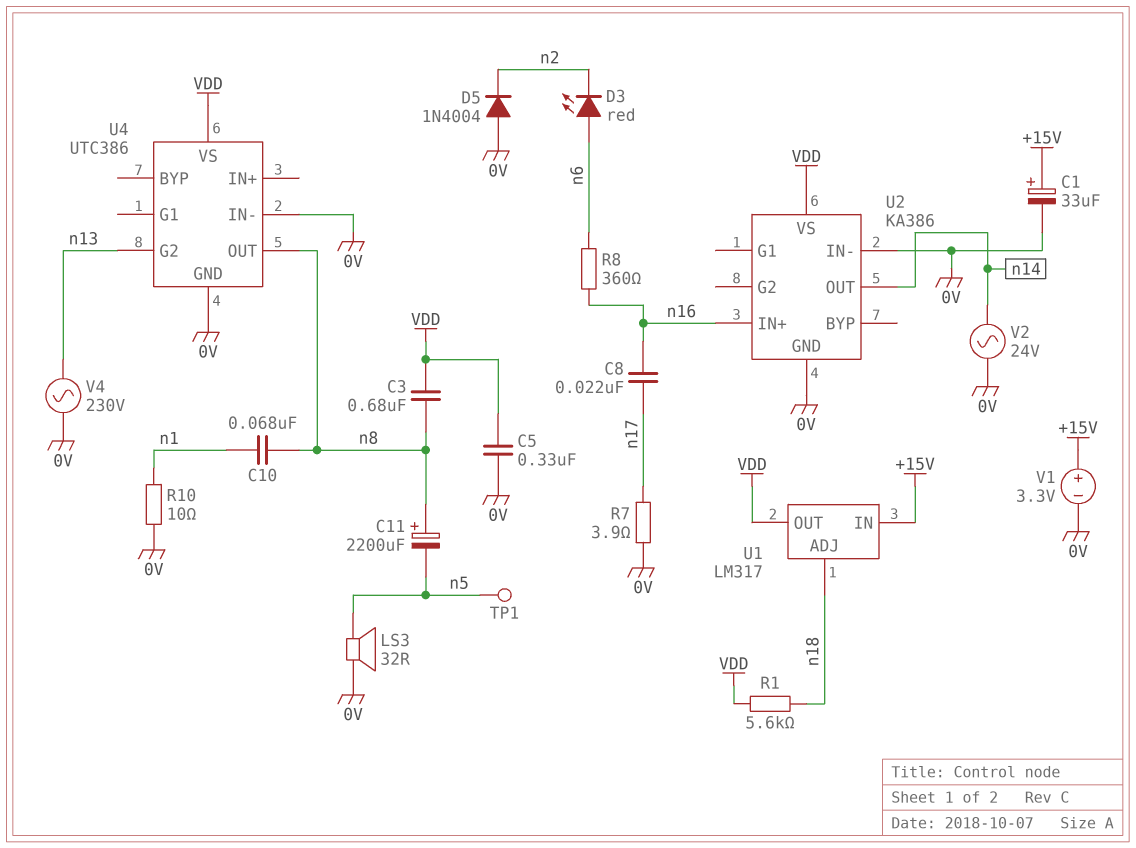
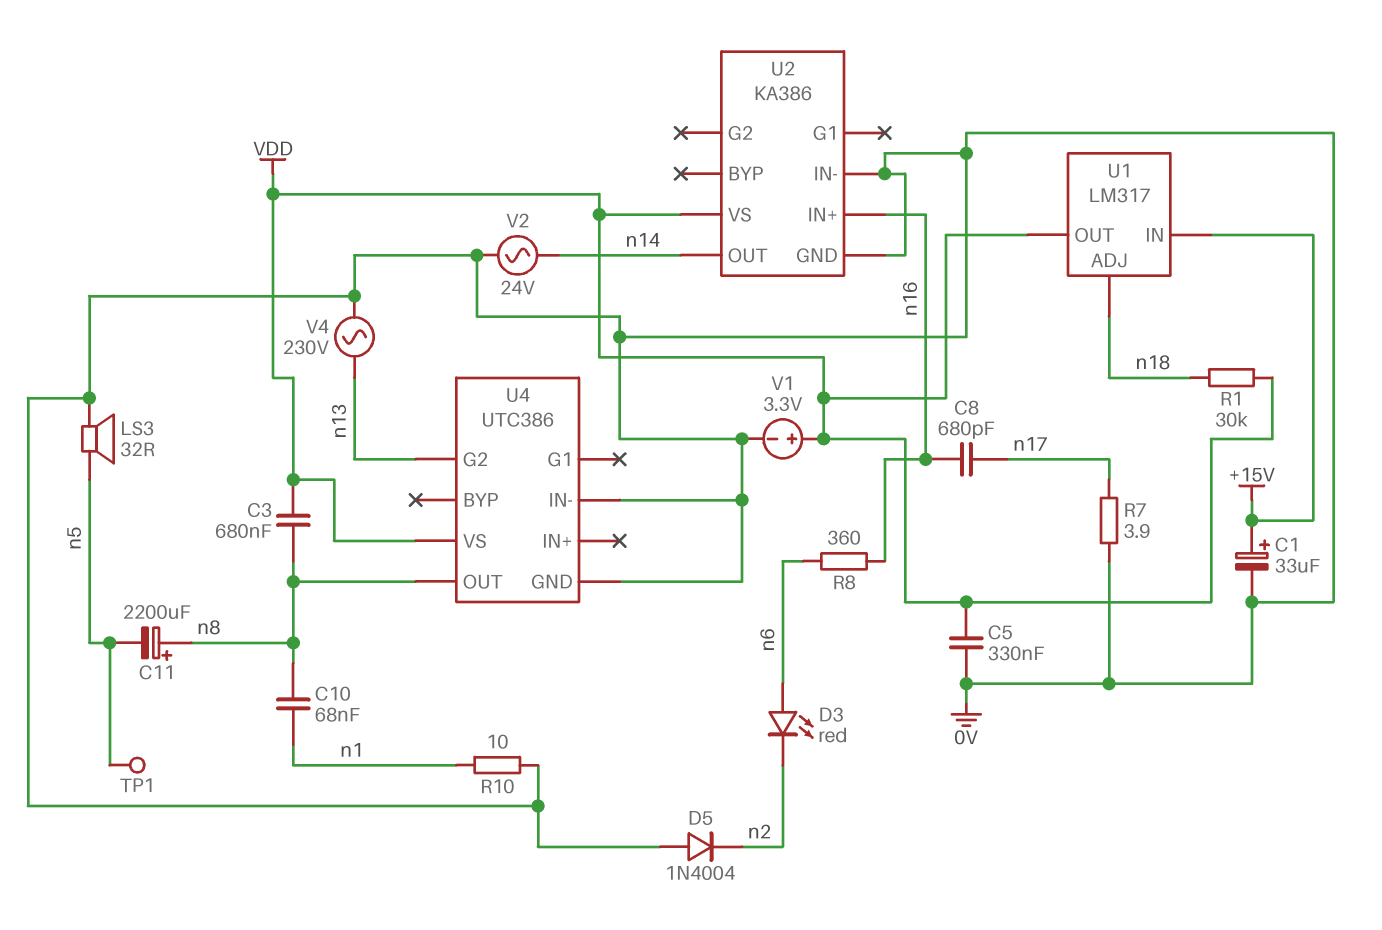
C8: 22nF (n16, n17) -> 680pF (n16, n17)
R1: 5.6k (VDD, n18) -> 30k (VDD, n18)
V1: 3.3V (plus +15V, minus 0V) -> 3.3V (plus VDD, minus 0V)

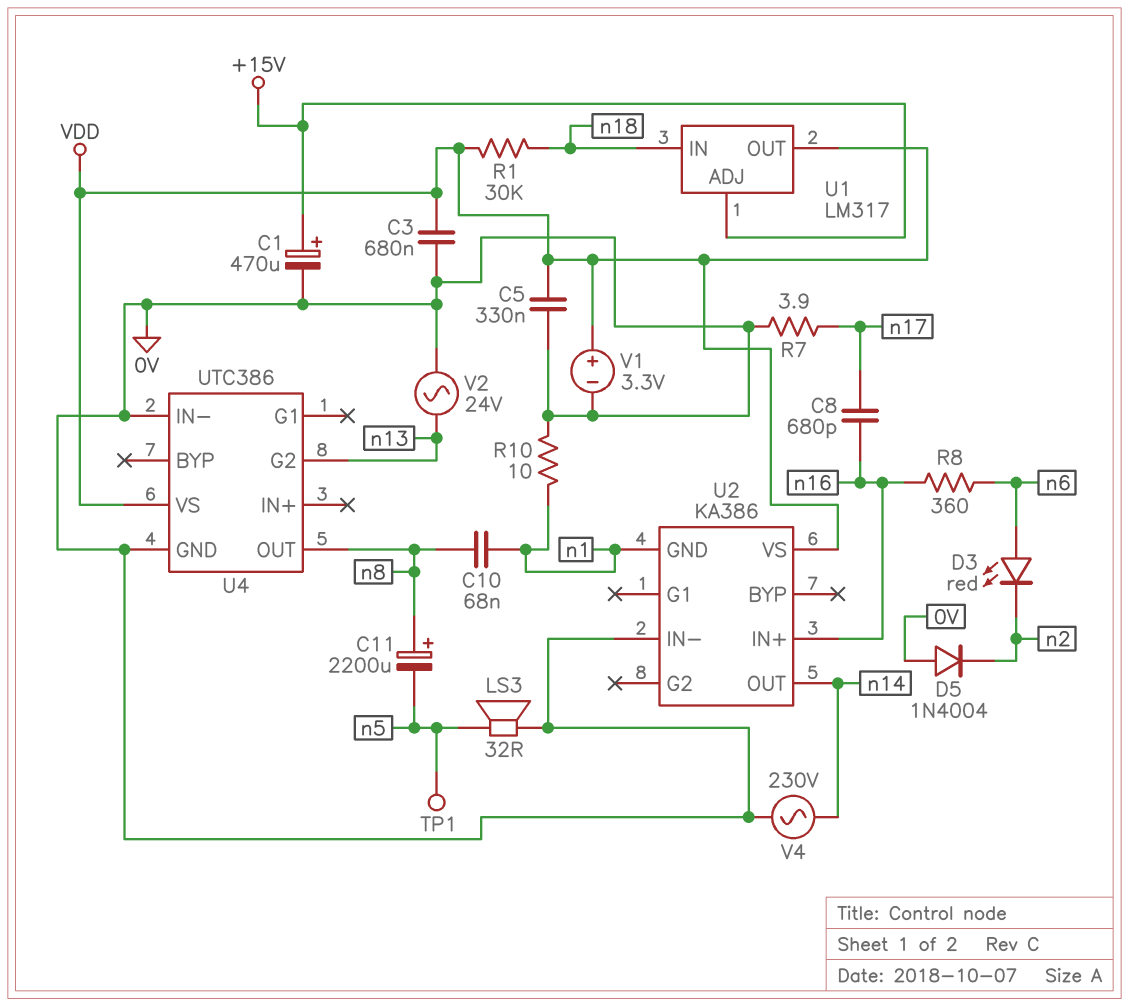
C1: 33uF (plus +15V, minus 0V) -> 470uF (plus +15V, minus 0V)
C3: 680nF (VDD, n8) -> 680nF (0V, VDD)
U1 pin ADJ: n18 -> +15V
U1 pin IN: +15V -> n18
U2 pin GND: 0V -> n1
V2: AC 24V (0V, n14) -> AC 24V (0V, n13)
V4: AC 230V (0V, n13) -> AC 230V (0V, n14)

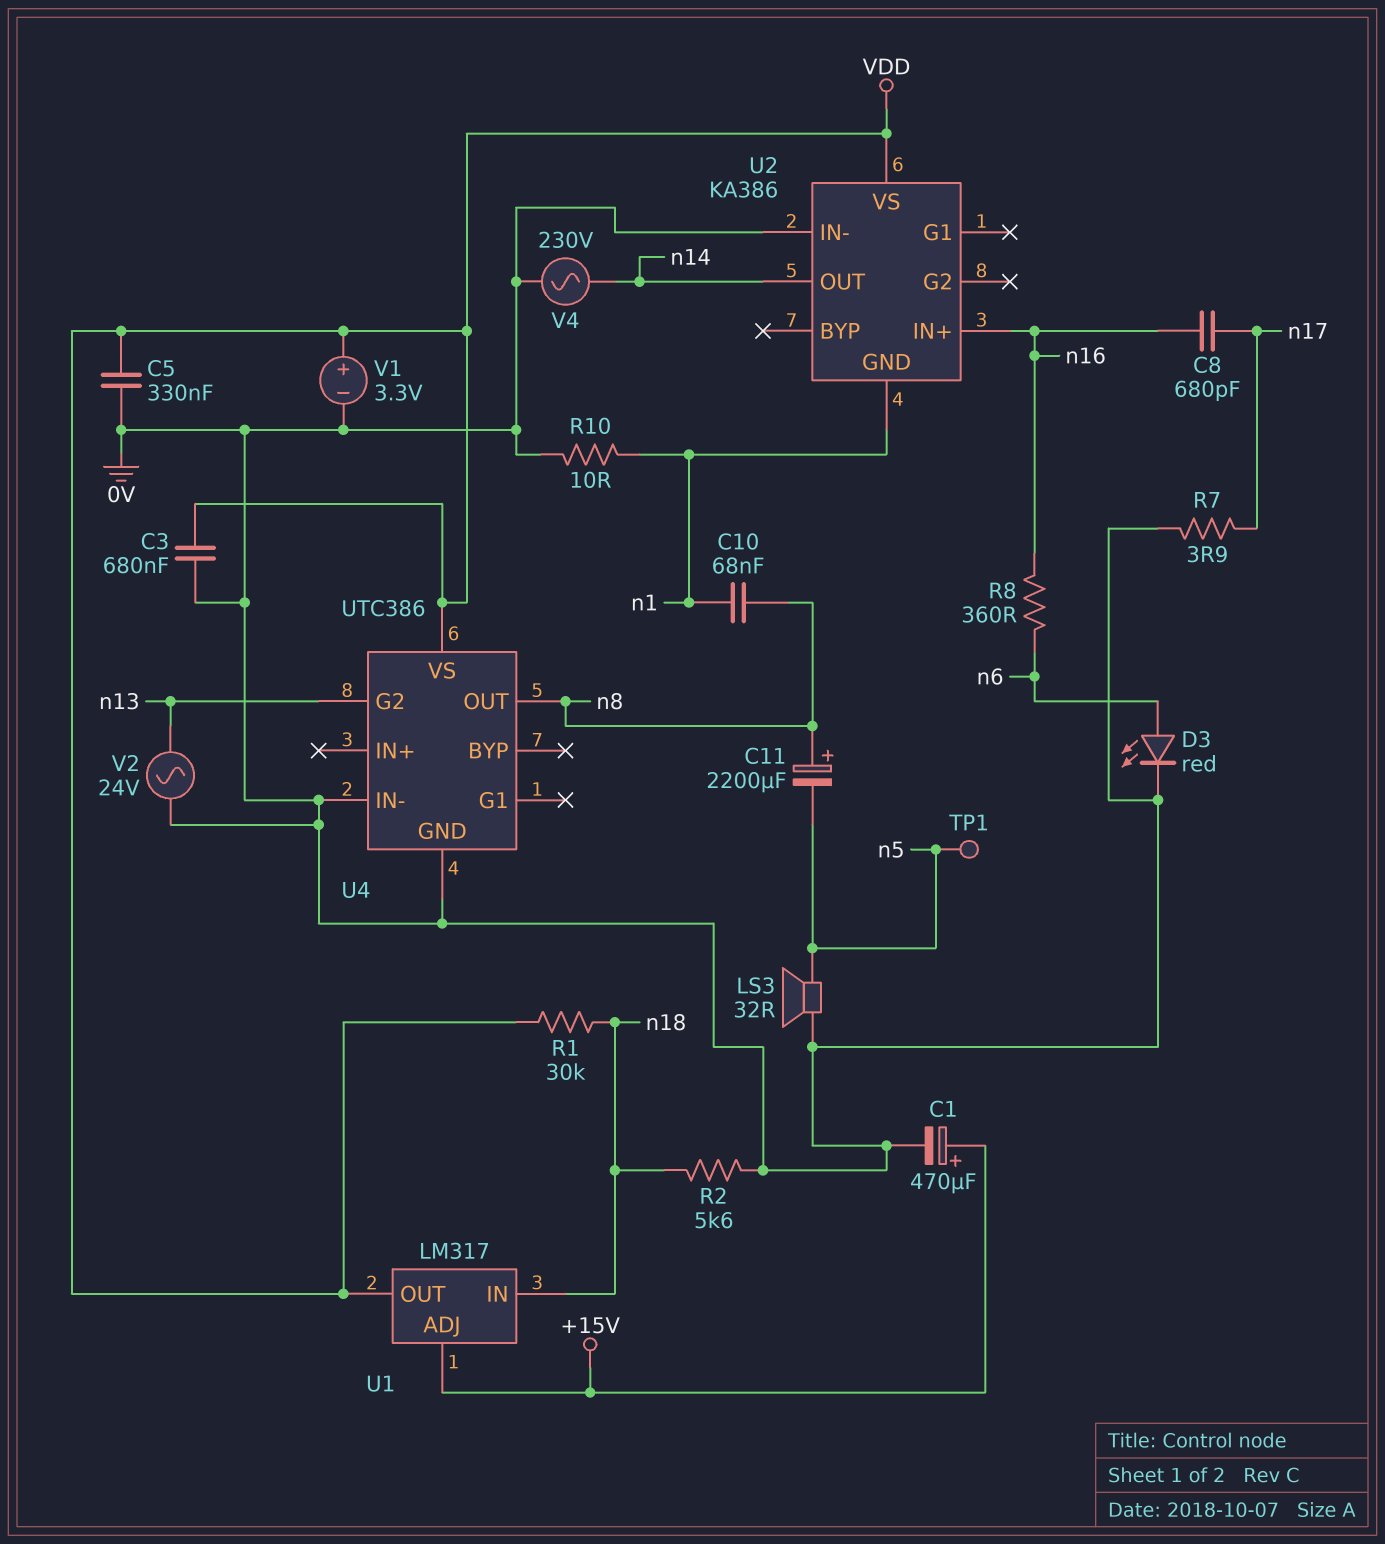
D3: LED red (A n6, K n2) -> LED red (A n6, K 0V)
D5: diode 1N4004 (A 0V, K n2) -> none
R2: none -> 5.6k (0V, n18)

